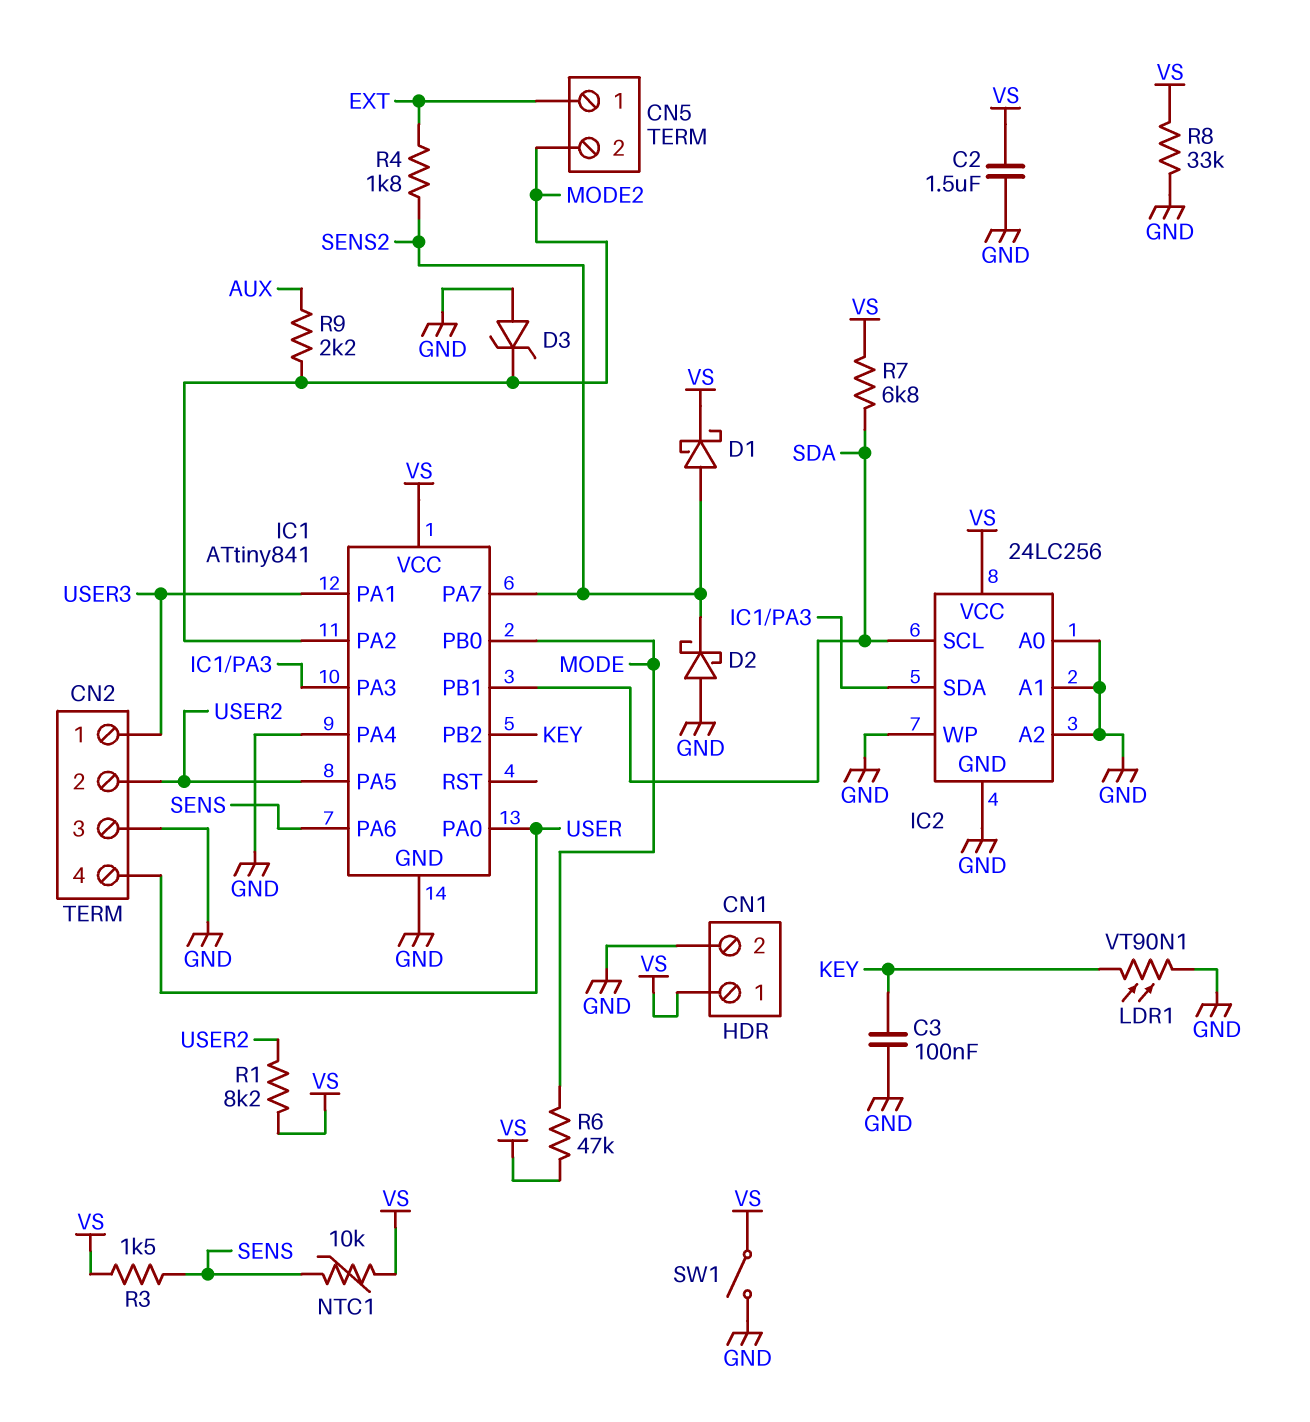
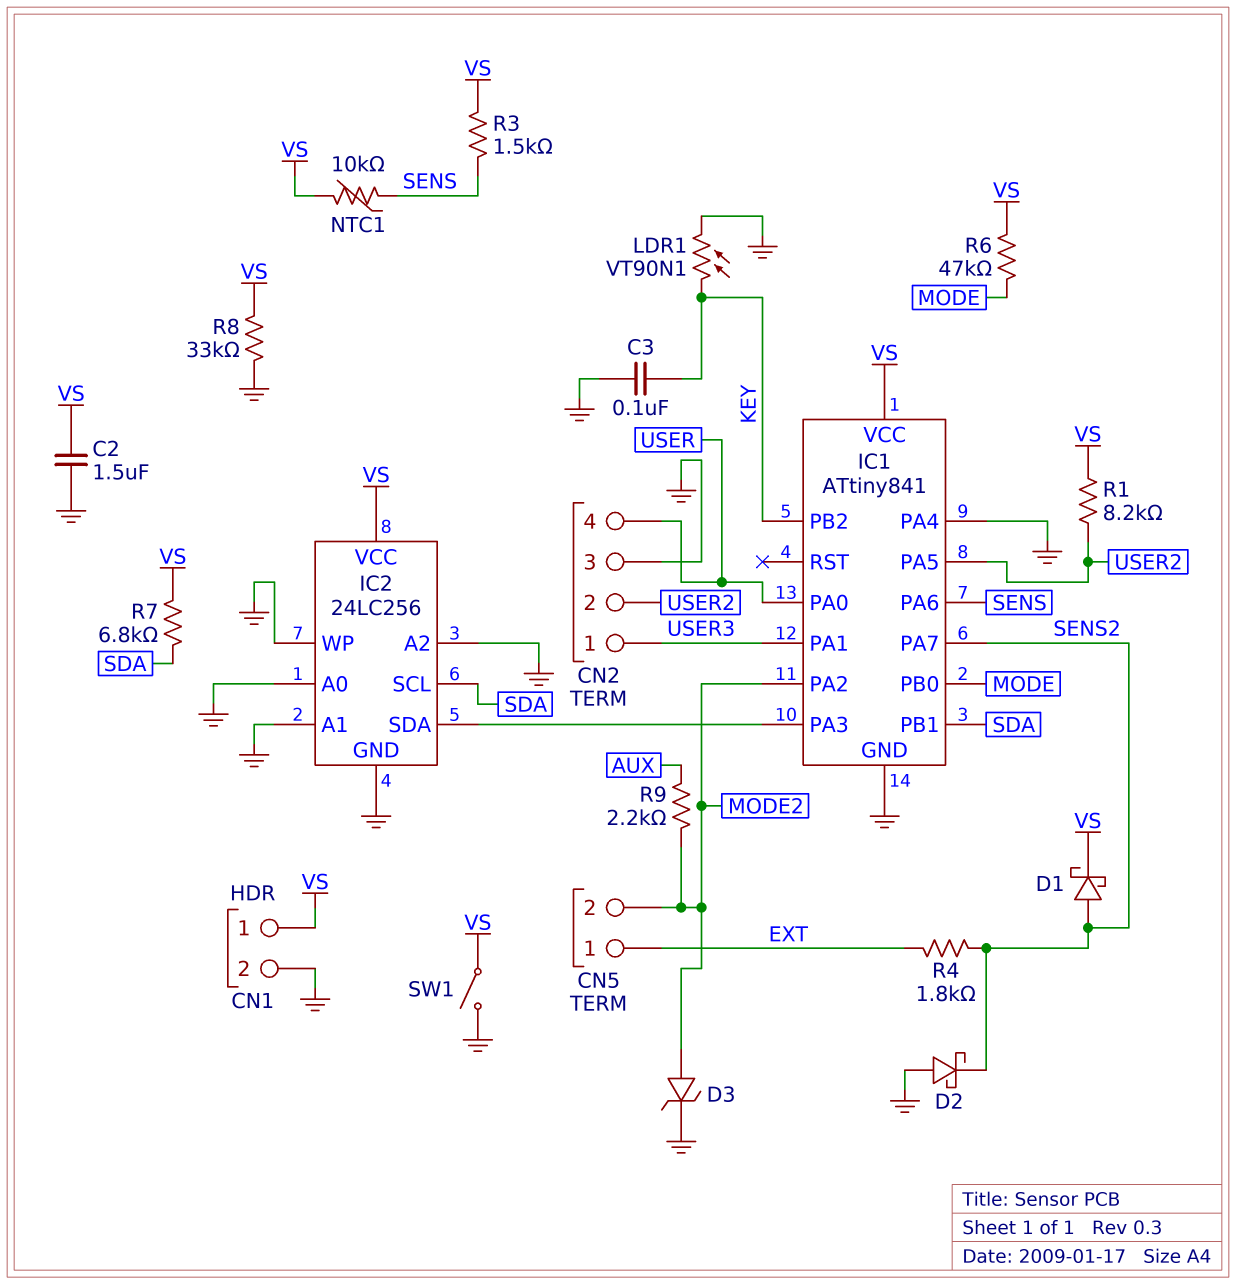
D3: zener (A GND, K MODE2) -> zener (A MODE2, K GND)

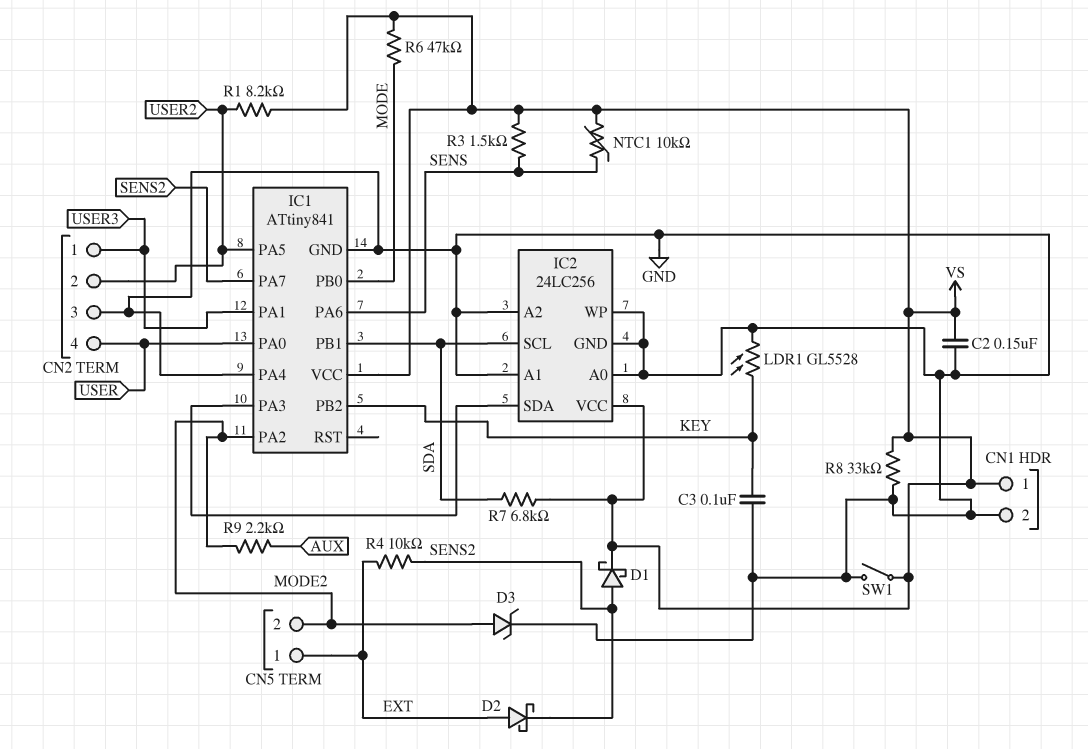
C2: 1.5uF (GND, VS) -> 150nF (GND, VS)
D2: schottky (A GND, K SENS2) -> schottky (A EXT, K SENS2)
LDR1: VT90N1 (GND, KEY) -> GL5528 (GND, KEY)
R4: 1.8k (EXT, SENS2) -> 10k (EXT, SENS2)

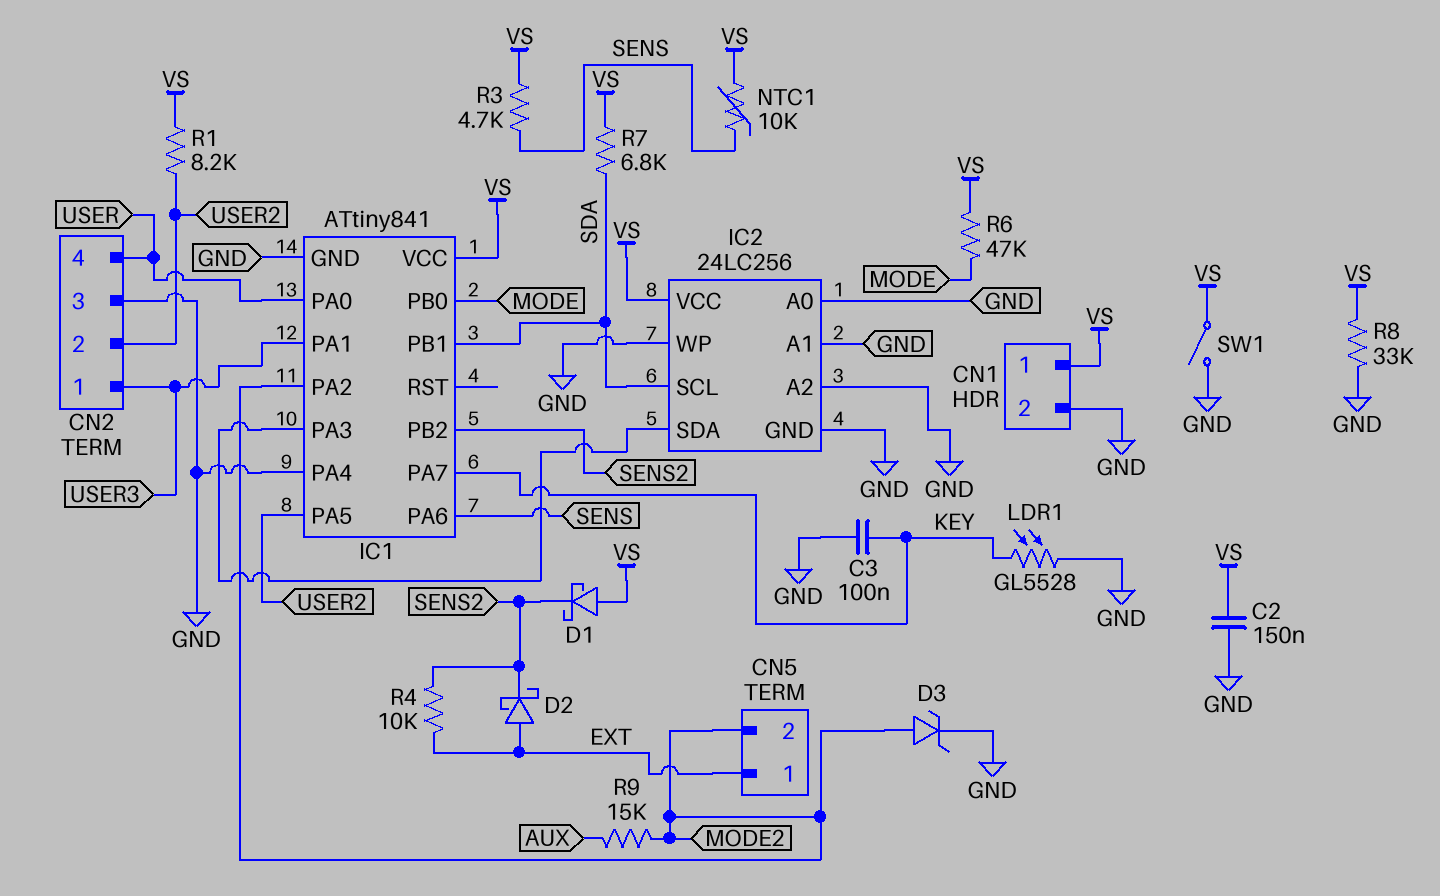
D1: schottky (A SENS2, K VS) -> schottky (A VS, K SENS2)
IC1 pin PA7: SENS2 -> KEY
IC1 pin PB2: KEY -> SENS2
R3: 1.5k (SENS, VS) -> 4.7k (SENS, VS)
R9: 2.2k (AUX, MODE2) -> 15k (AUX, MODE2)

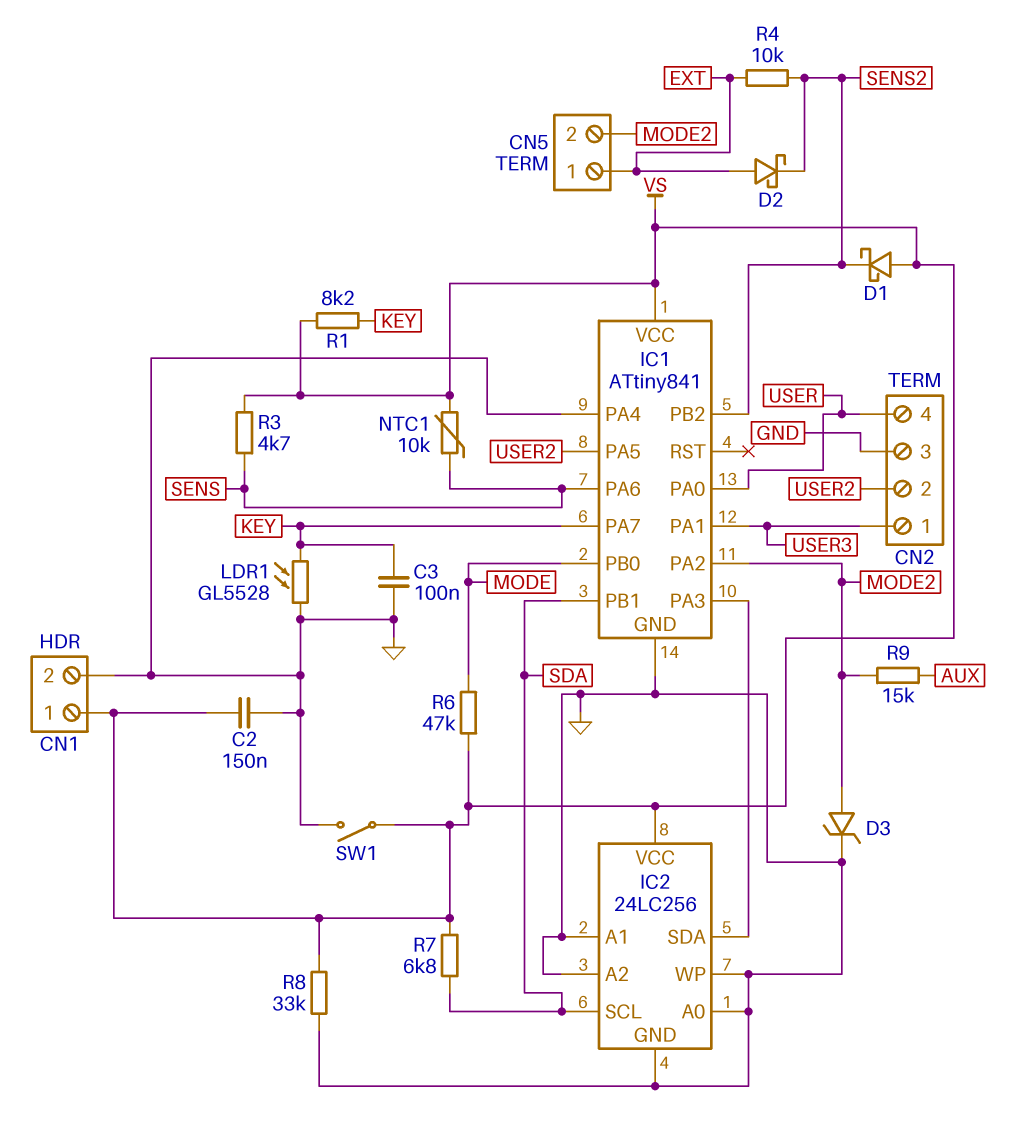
R1: 8.2k (USER2, VS) -> 8.2k (KEY, VS)

